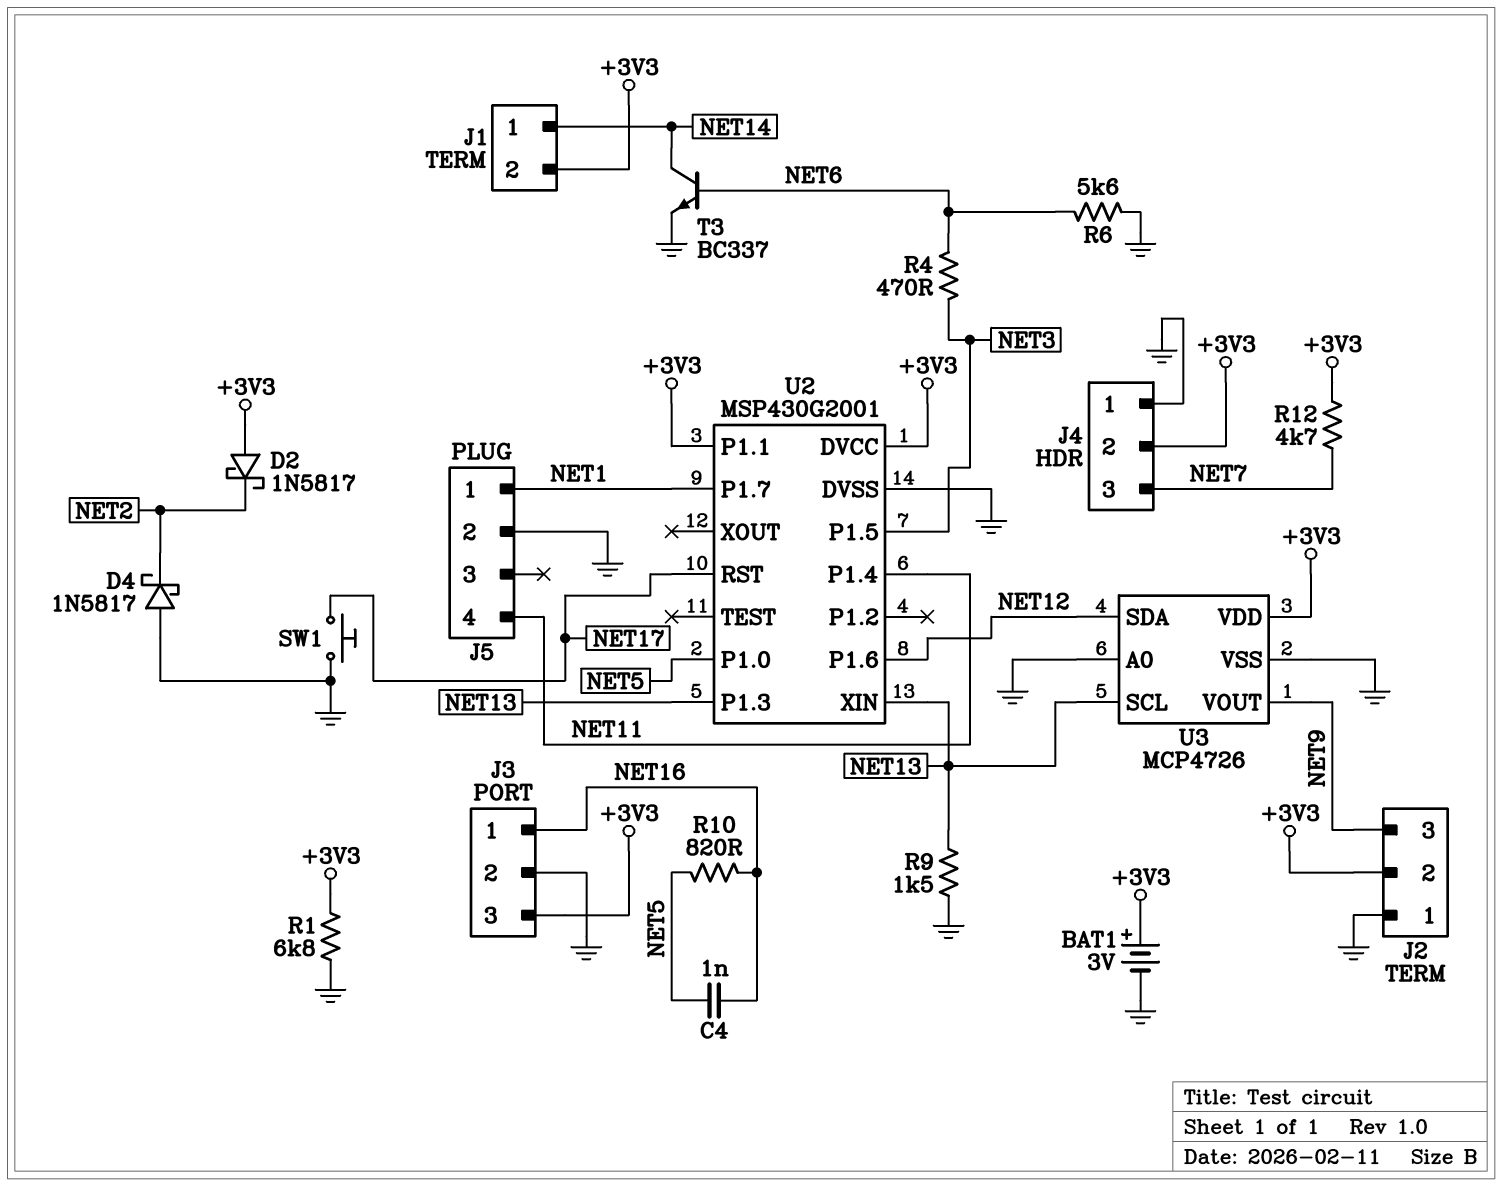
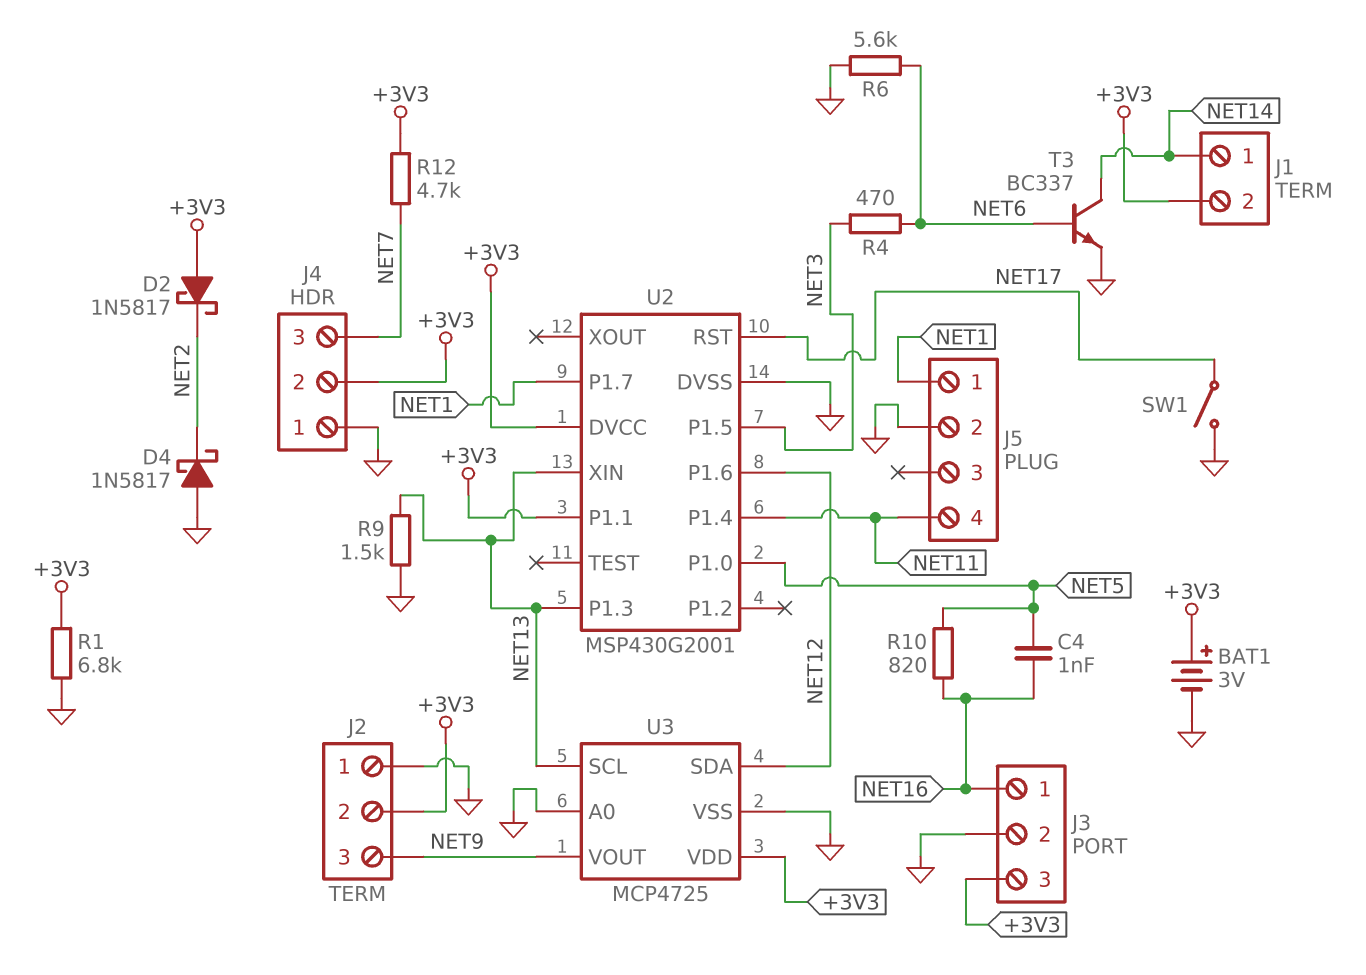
SW1: button (GND, NET17) -> switch (GND, NET17)
U3: MCP4726 -> MCP4725

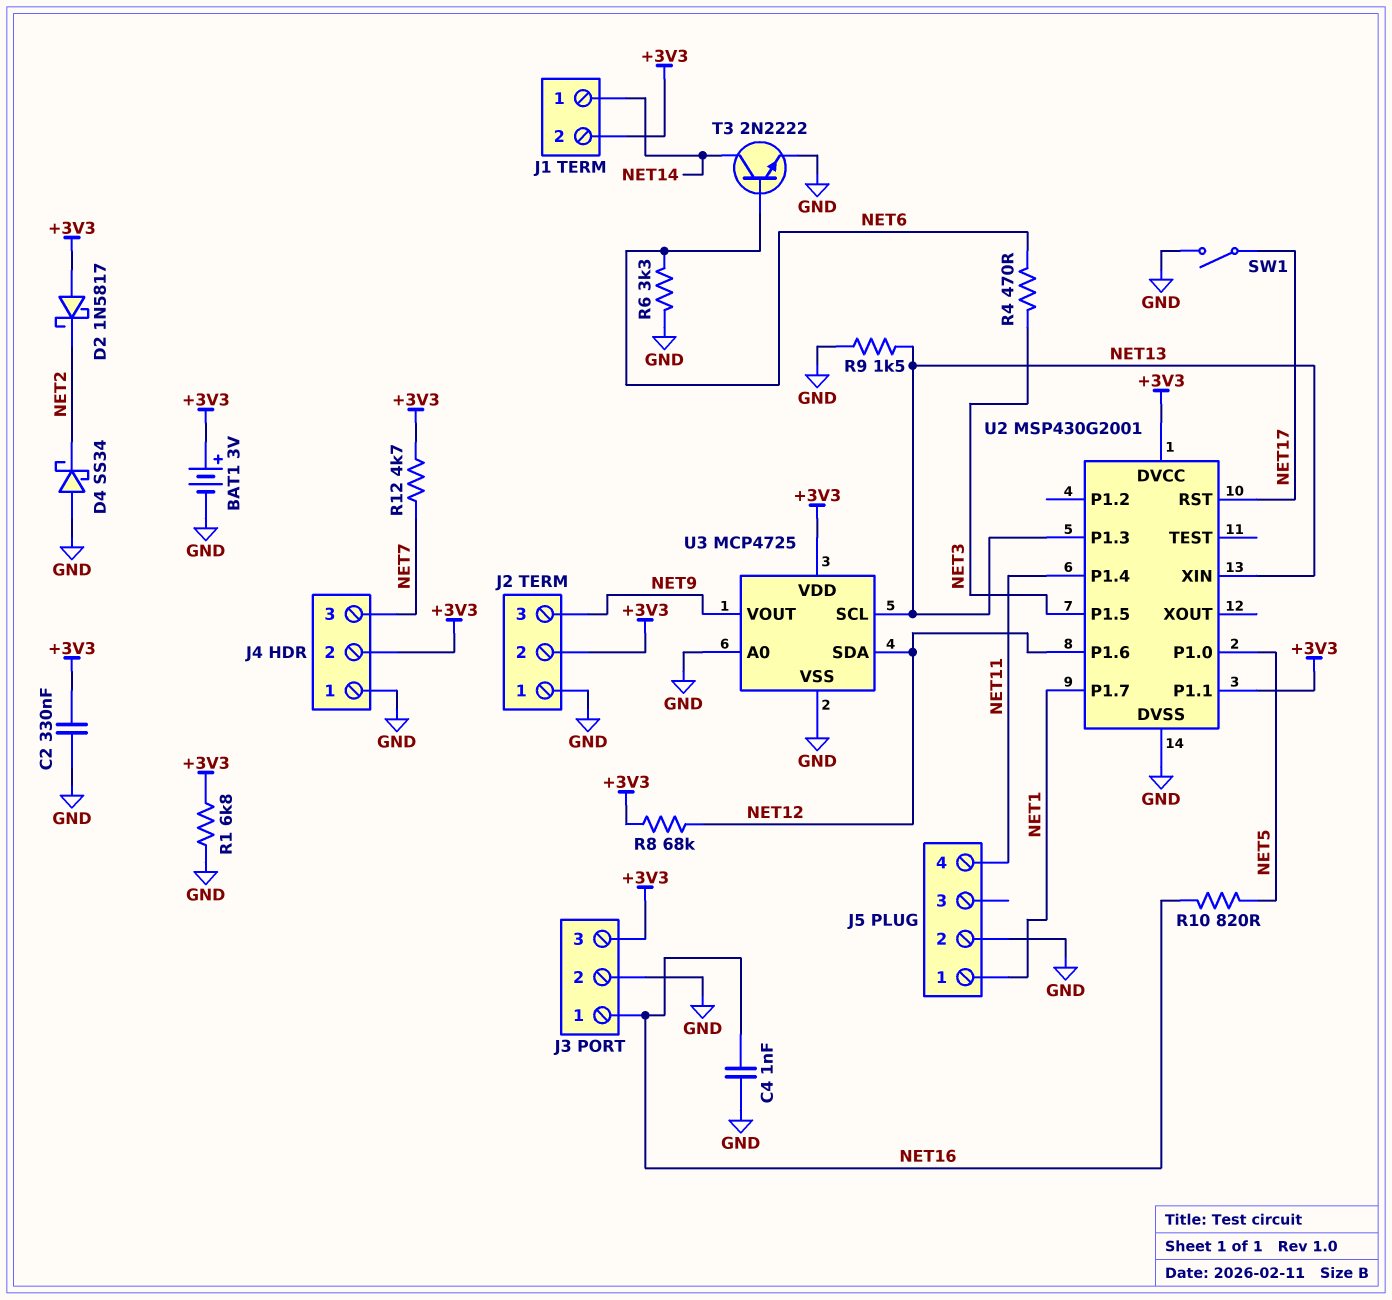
C2: none -> 330nF (+3V3, GND)
C4: 1nF (NET5, NET16) -> 1nF (GND, NET16)
D4: schottky 1N5817 (A GND, K NET2) -> schottky SS34 (A GND, K NET2)
R6: 5.6k (GND, NET6) -> 3.3k (GND, NET6)
R8: none -> 68k (+3V3, NET12)
T3: NPN BC337 (B NET6, C NET14, E GND) -> NPN 2N2222 (B NET6, C NET14, E GND)

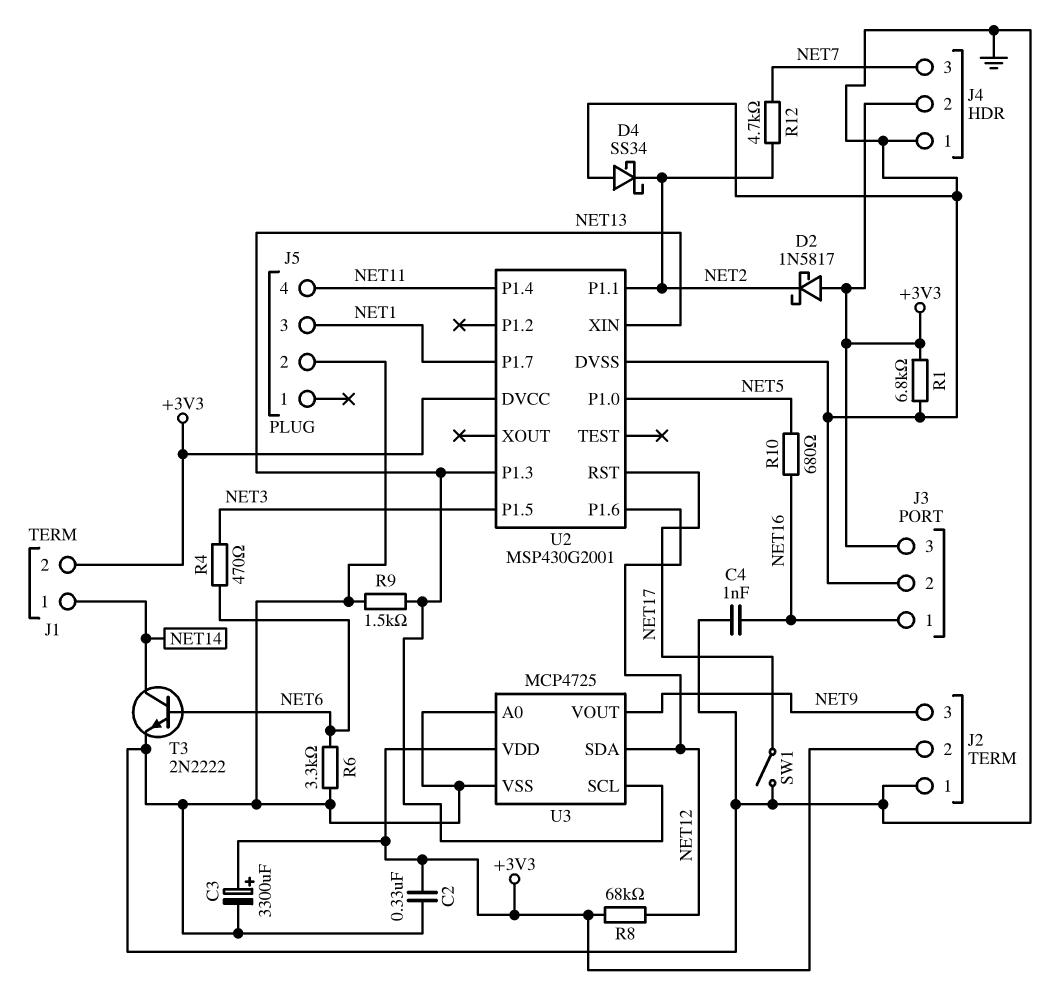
BAT1: 3V (plus +3V3, minus GND) -> none
C3: none -> 3300uF (plus +3V3, minus GND)
J5 pin 1: NET1 -> none
J5 pin 3: none -> NET1
R10: 820 (NET5, NET16) -> 680 (NET5, NET16)
R12: 4.7k (+3V3, NET7) -> 4.7k (NET2, NET7)
U2 pin P1.1: +3V3 -> NET2

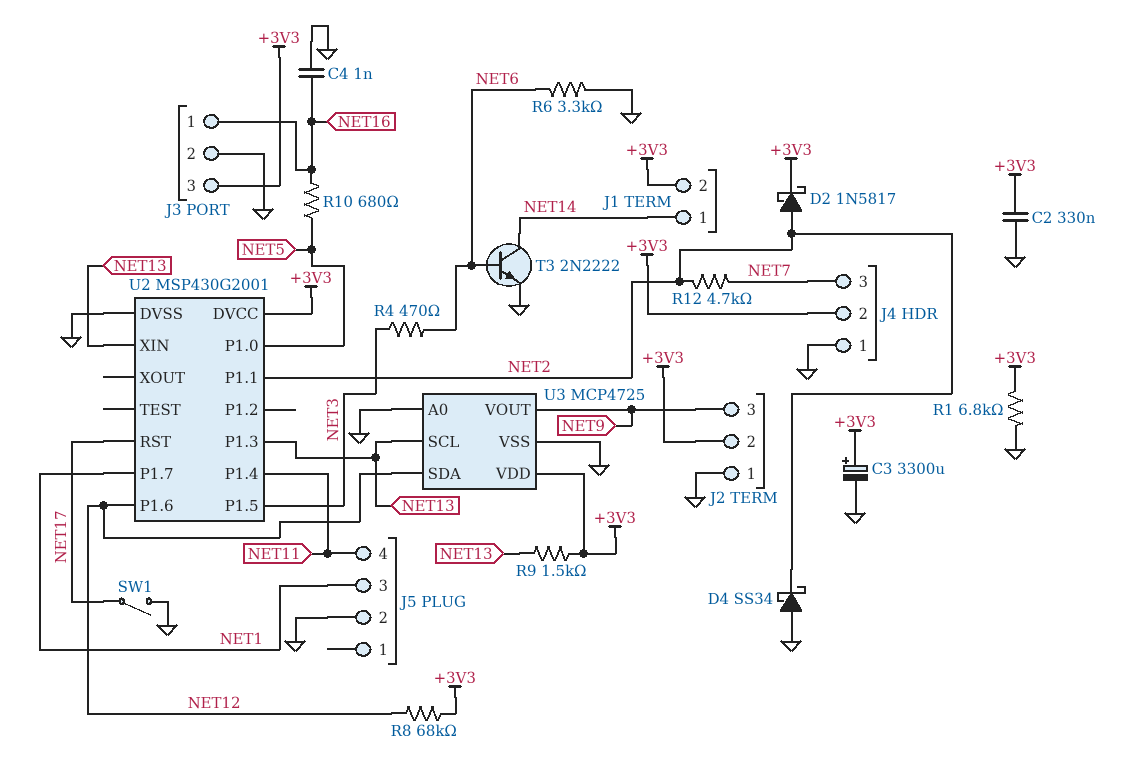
D2: schottky 1N5817 (A +3V3, K NET2) -> schottky 1N5817 (A NET2, K +3V3)
R9: 1.5k (GND, NET13) -> 1.5k (+3V3, NET13)

